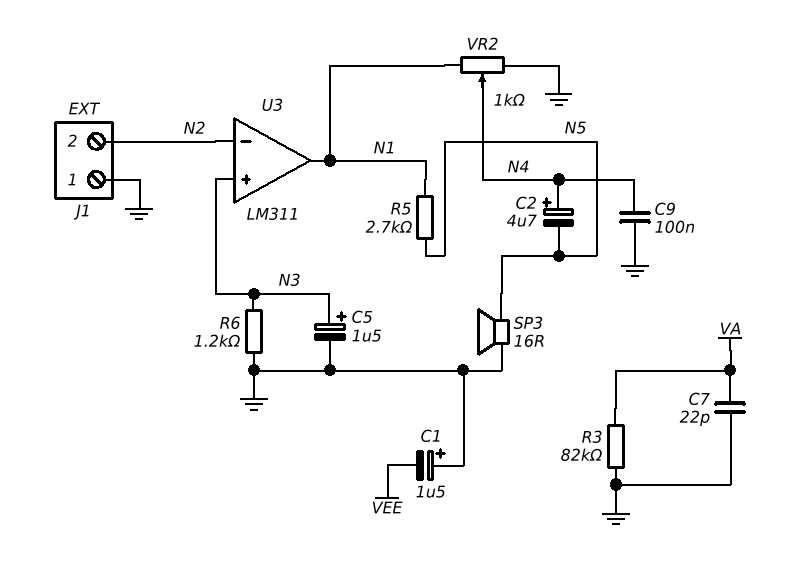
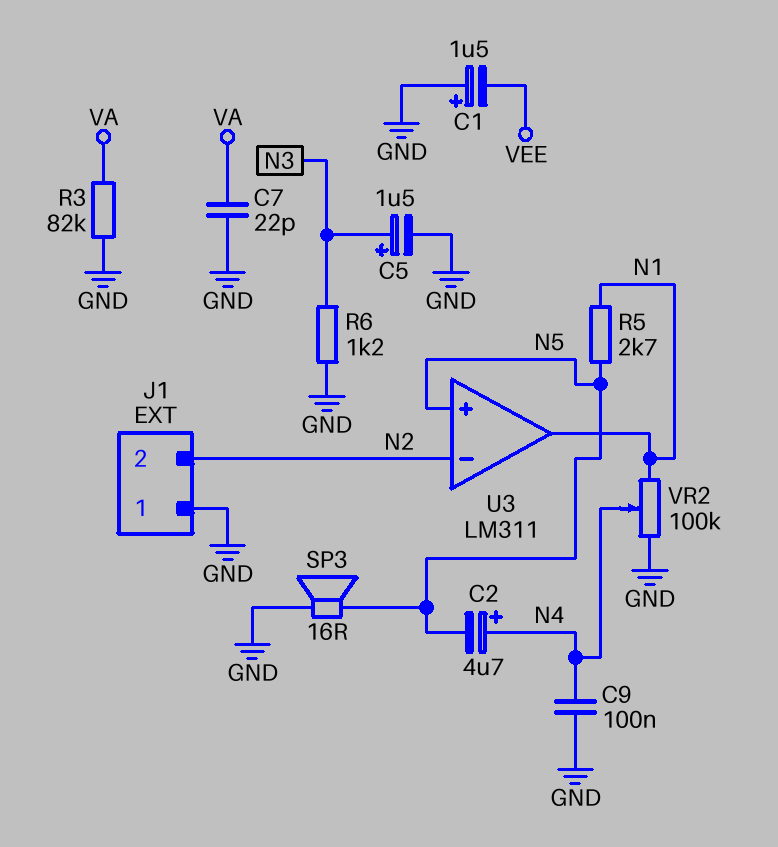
U3 pin in+: N3 -> N5
VR2: 1k (GND, N1, wiper N4) -> 100k (GND, N1, wiper N4)

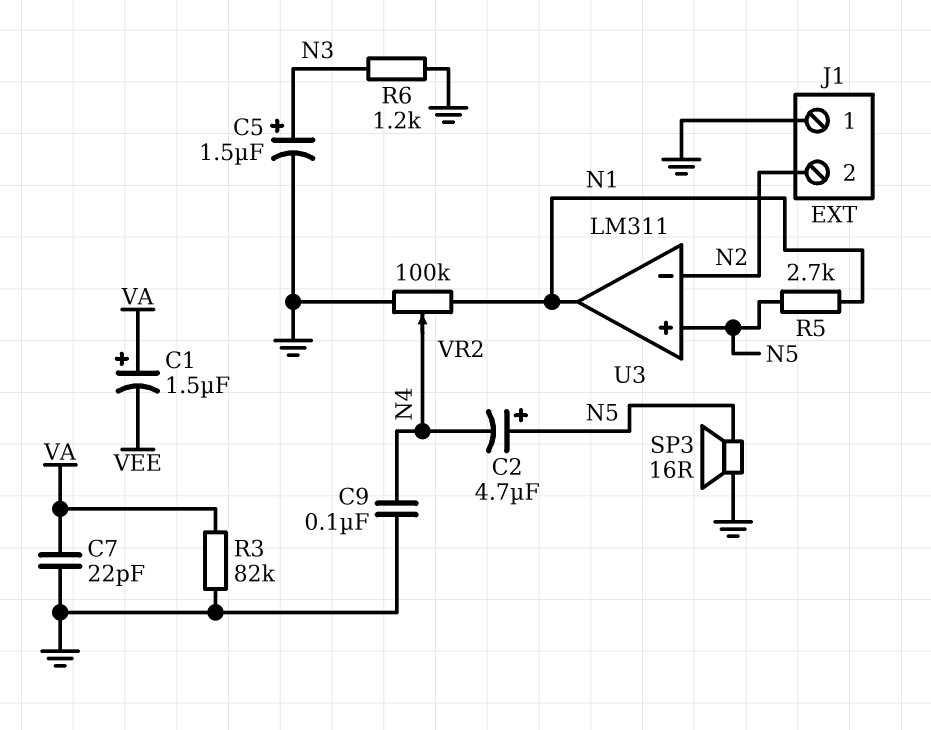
C1: 1.5uF (plus GND, minus VEE) -> 1.5uF (plus VA, minus VEE)
C2: 4.7uF (plus N4, minus N5) -> 4.7uF (plus N5, minus N4)

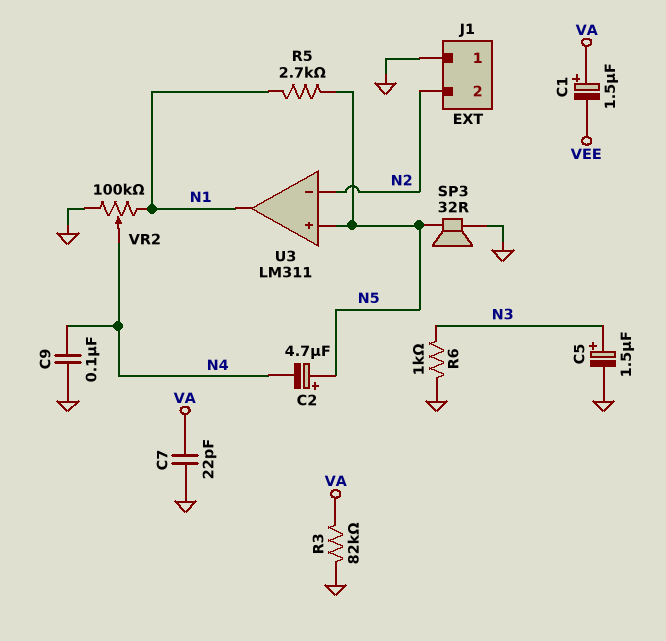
R6: 1.2k (GND, N3) -> 1k (GND, N3)
SP3: speaker 16R (GND, N5) -> speaker 32R (GND, N5)

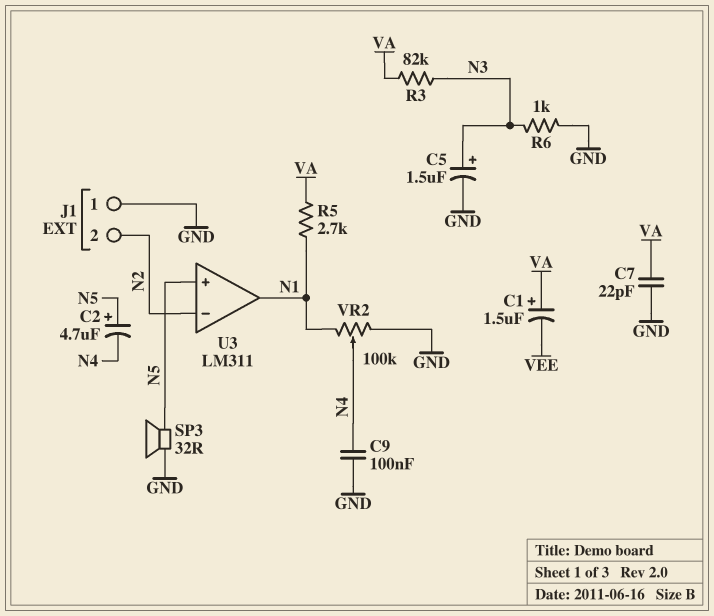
R3: 82k (GND, VA) -> 82k (N3, VA)
R5: 2.7k (N1, N5) -> 2.7k (N1, VA)

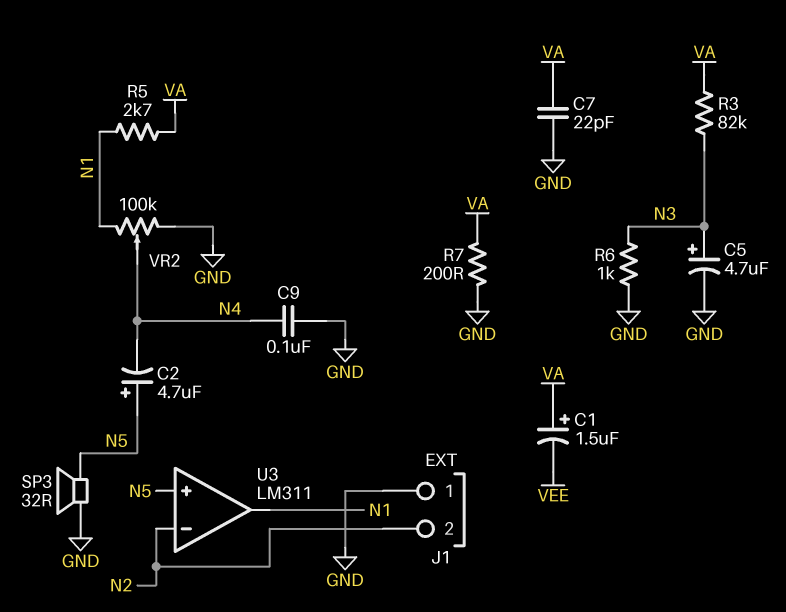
C5: 1.5uF (plus N3, minus GND) -> 4.7uF (plus N3, minus GND)
R7: none -> 200 (GND, VA)

